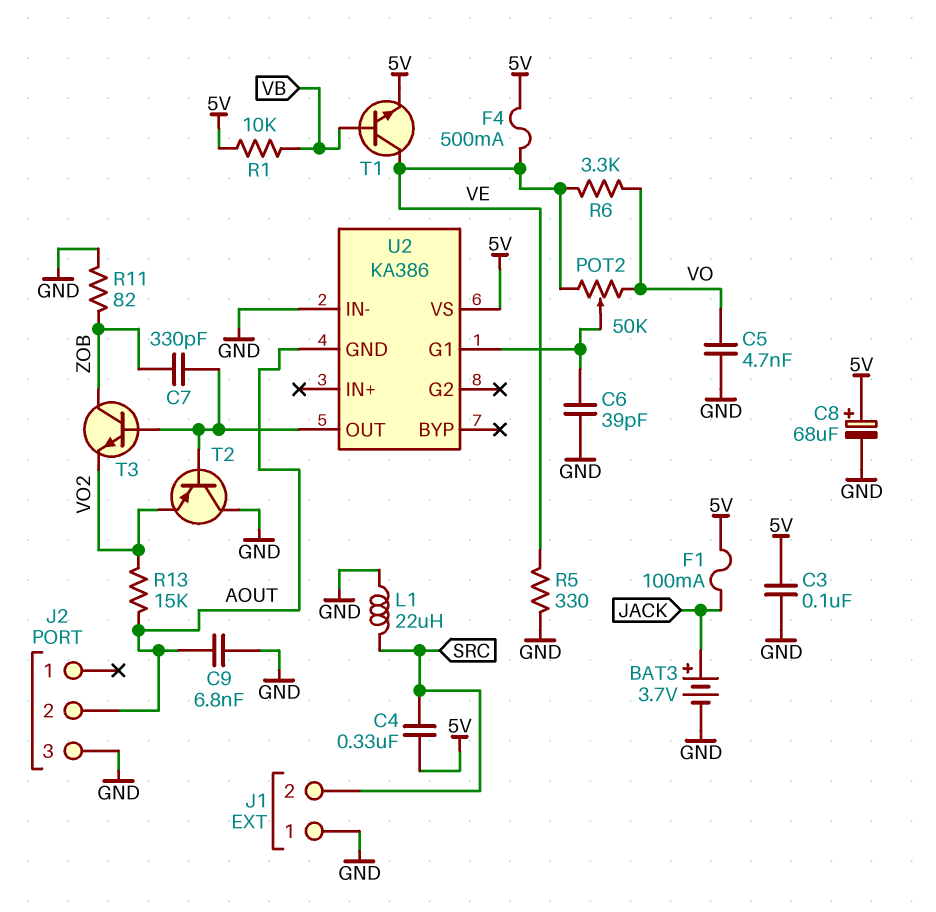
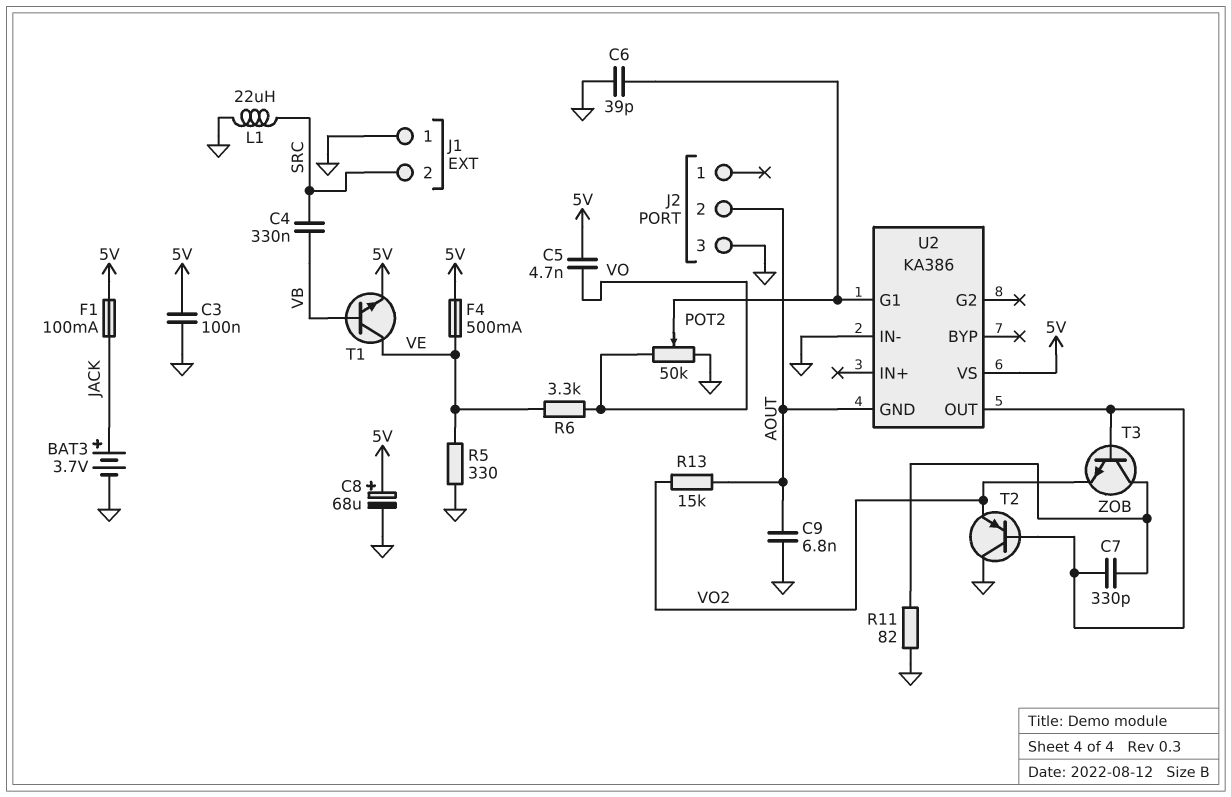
C4: 330nF (5V, SRC) -> 330nF (SRC, VB)
C5: 4.7nF (GND, VO) -> 4.7nF (5V, VO)
POT2: 50k (VE, VO, wiper U2/G1) -> 50k (GND, VO, wiper U2/G1)
R1: 10k (5V, VB) -> none

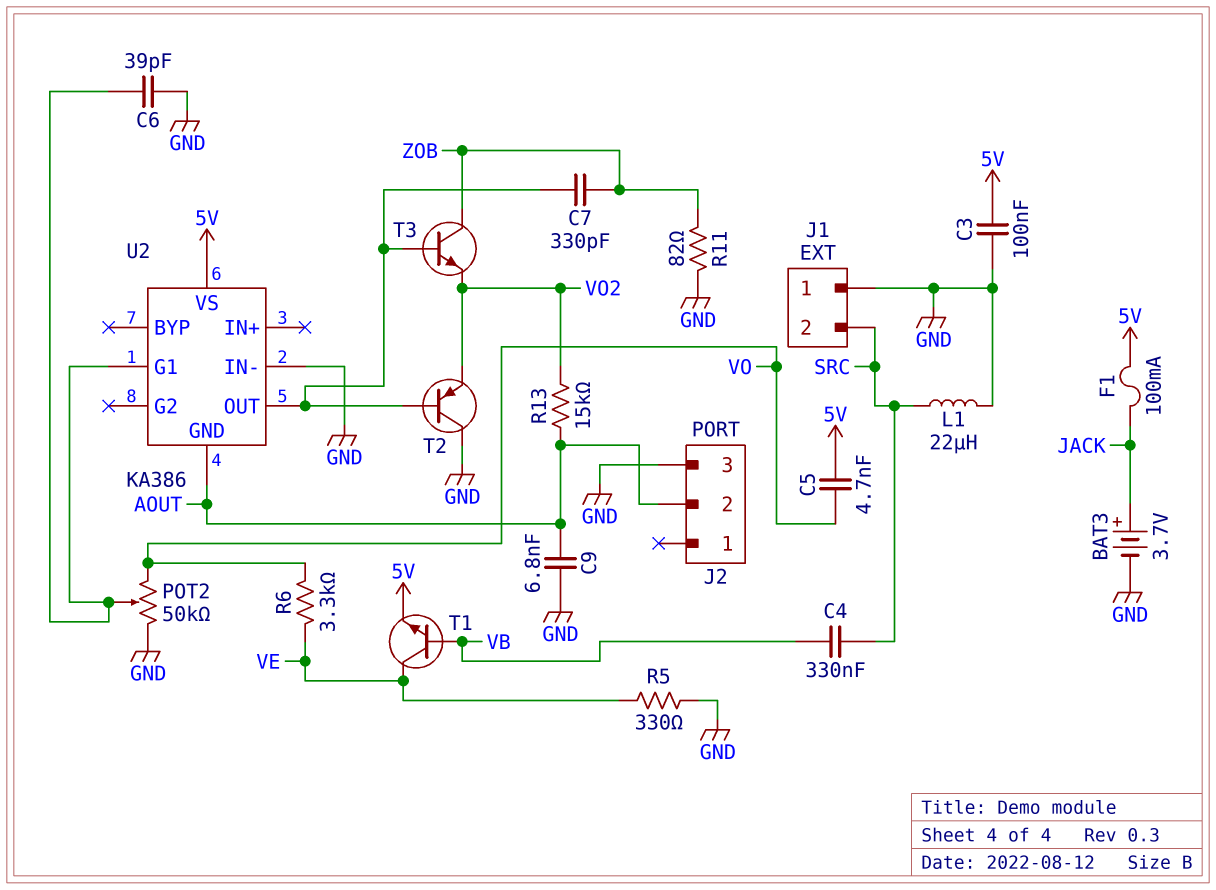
C8: 68uF (plus 5V, minus GND) -> none
F4: 500mA (5V, VE) -> none

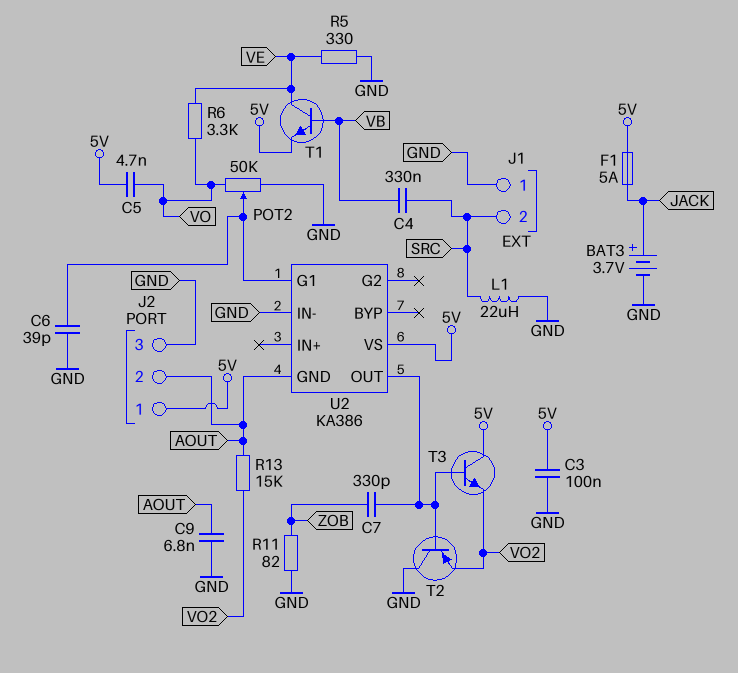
F1: 100mA (5V, JACK) -> 5A (5V, JACK)
J2 pin 1: none -> 5V
T3: NPN (B U2/OUT, C ZOB, E VO2) -> NPN (B U2/OUT, C 5V, E VO2)

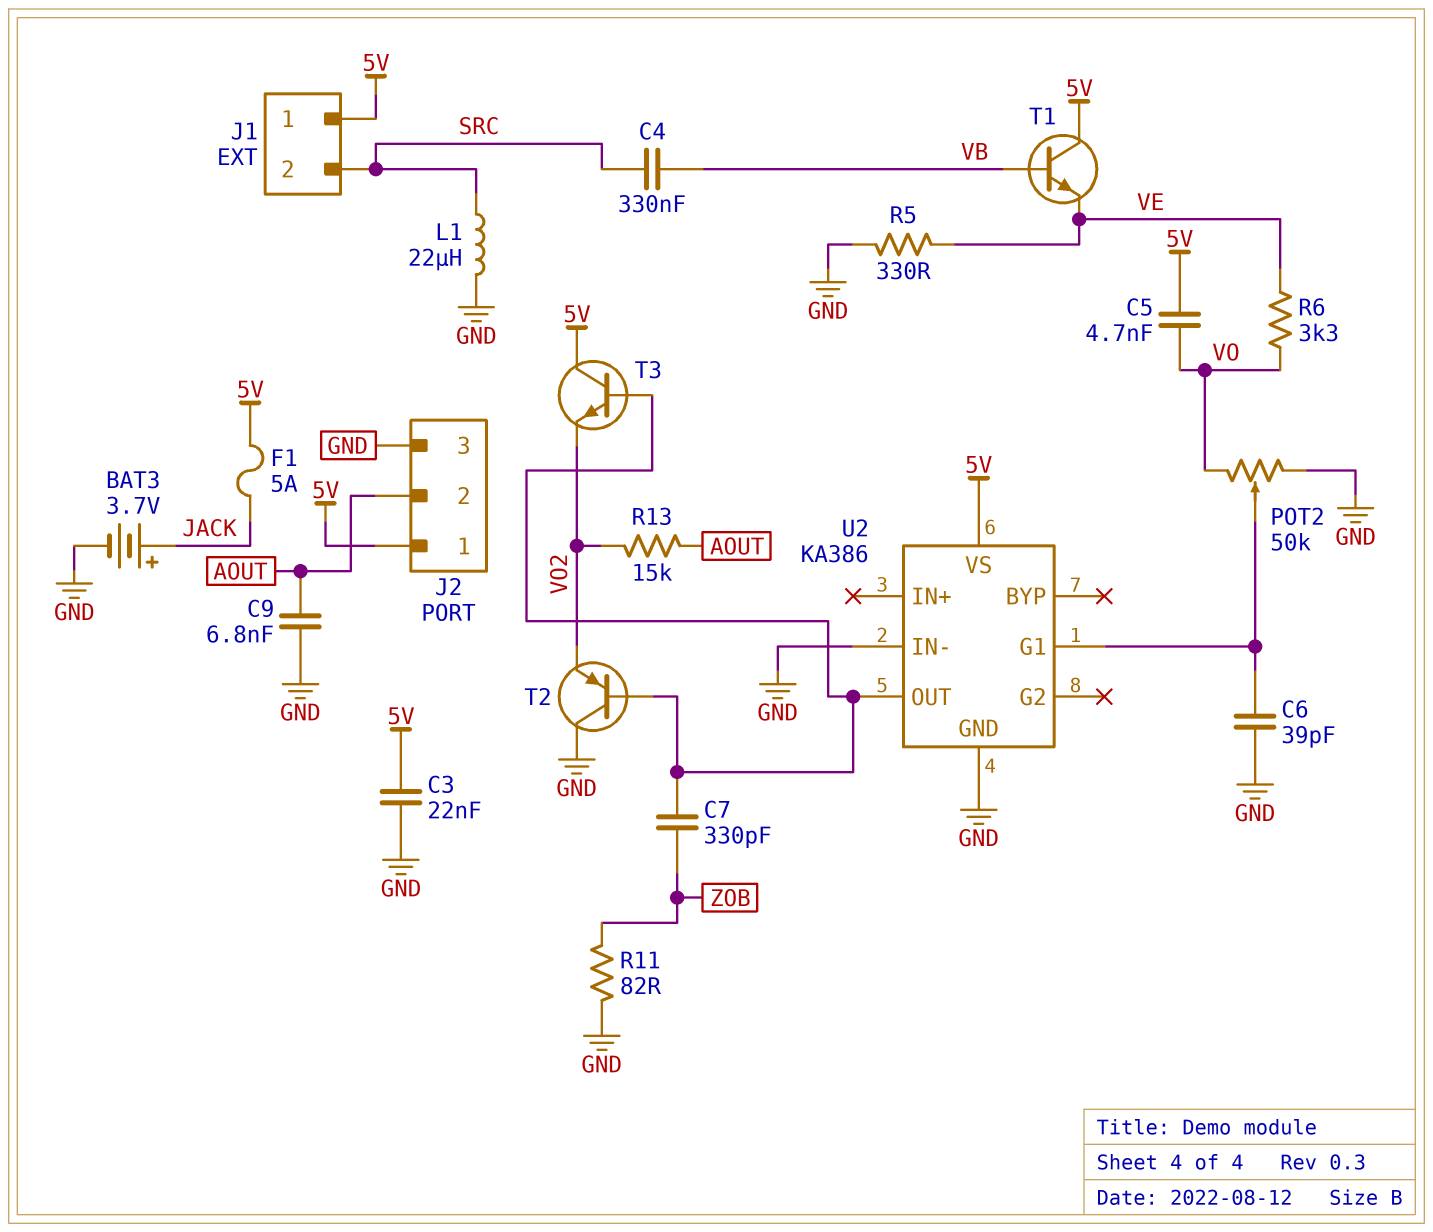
C3: 100nF (5V, GND) -> 22nF (5V, GND)
J1 pin 1: GND -> 5V
T1: NPN (B VB, C VE, E 5V) -> NPN (B VB, C 5V, E VE)
U2 pin GND: AOUT -> GND

